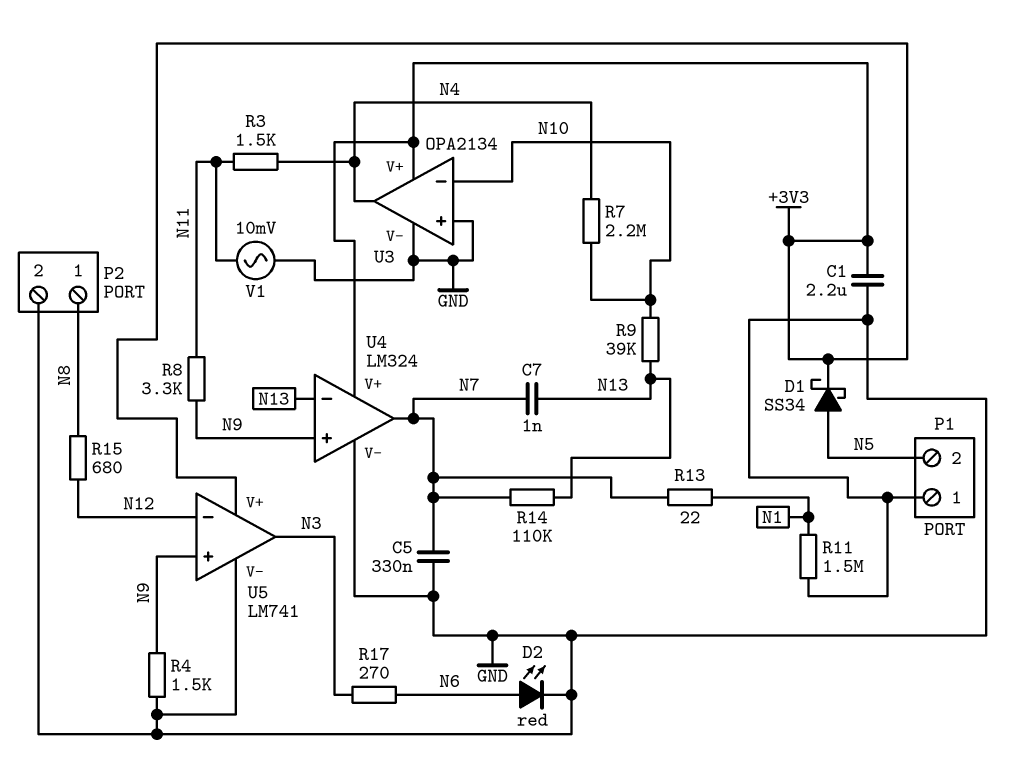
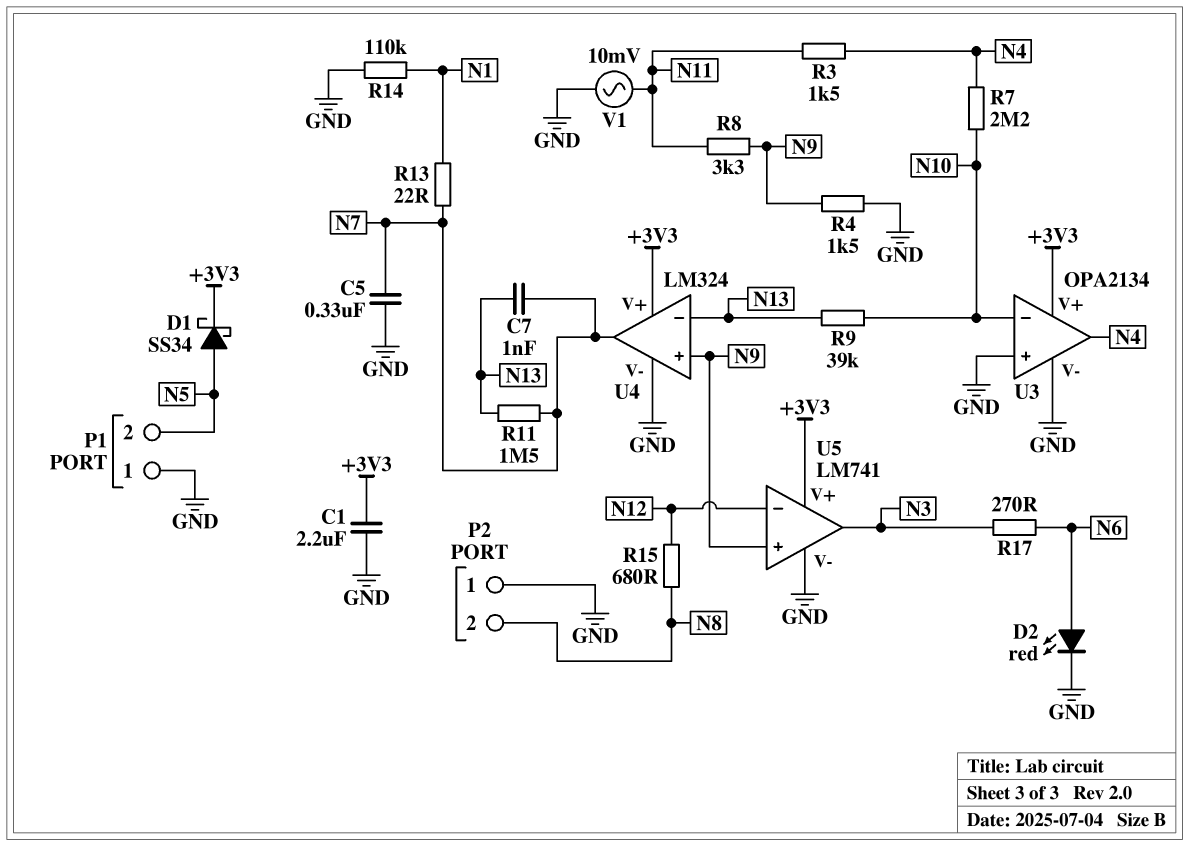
P2 pin 1: N8 -> GND
P2 pin 2: GND -> N8
R11: 1.5M (GND, N1) -> 1.5M (N7, N13)
R14: 110k (N7, N13) -> 110k (GND, N1)

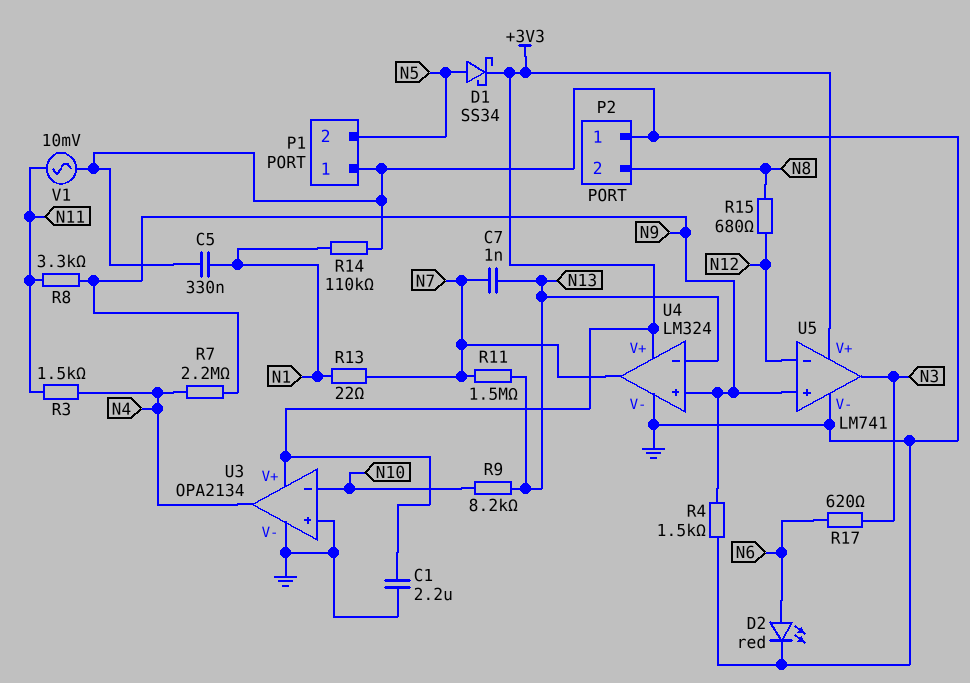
C5: 330nF (GND, N7) -> 330nF (GND, N1)
R7: 2.2M (N4, N10) -> 2.2M (N4, N9)
R9: 39k (N10, N13) -> 8.2k (N10, N13)
R17: 270 (N3, N6) -> 620 (N3, N6)

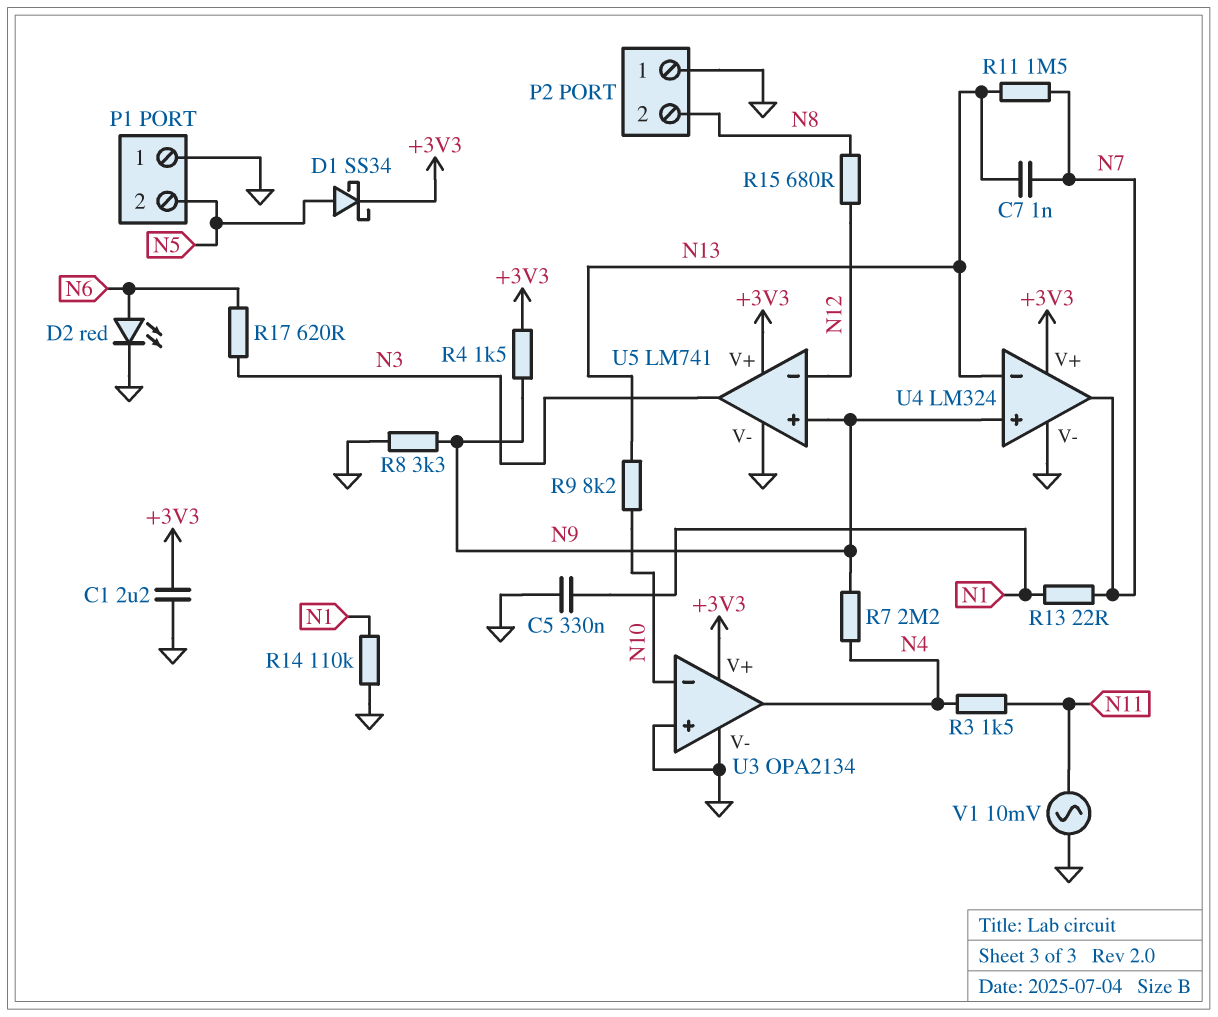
R4: 1.5k (GND, N9) -> 1.5k (+3V3, N9)
R8: 3.3k (N9, N11) -> 3.3k (GND, N9)

